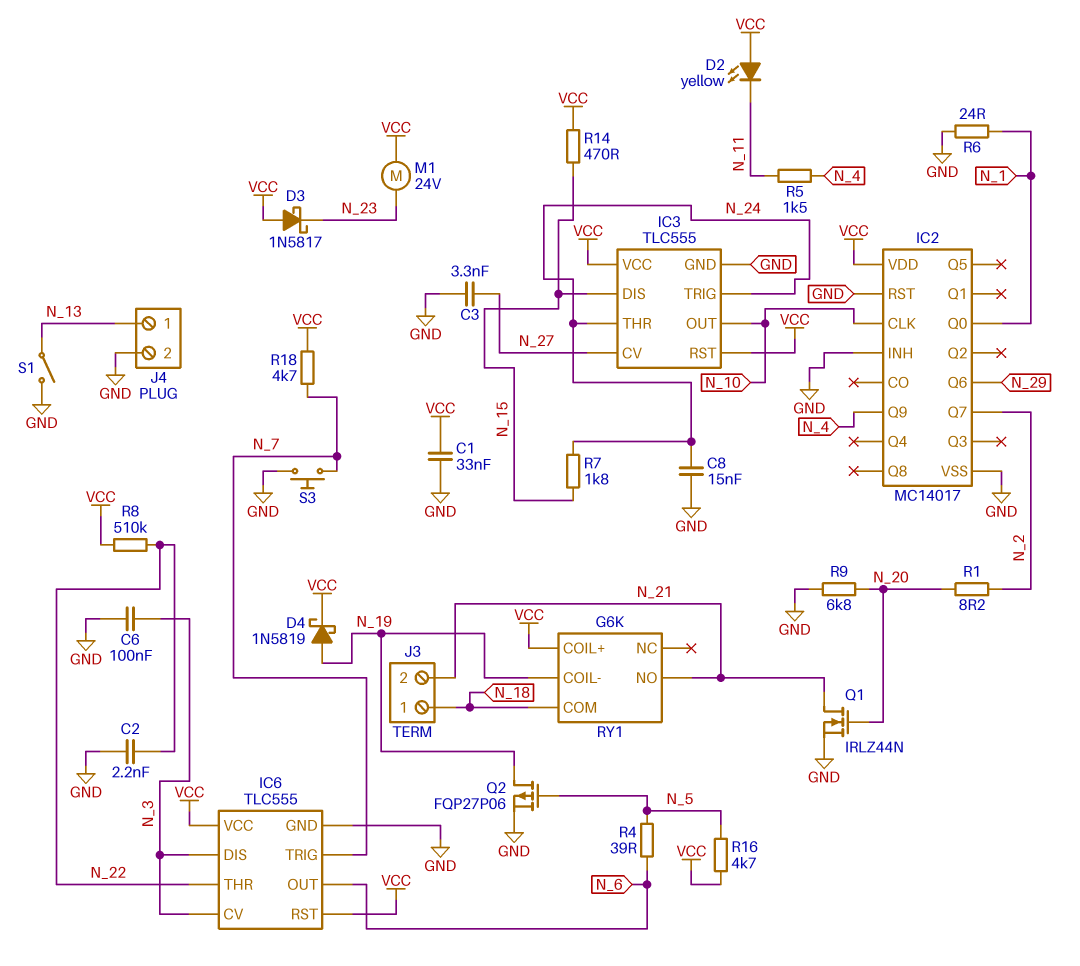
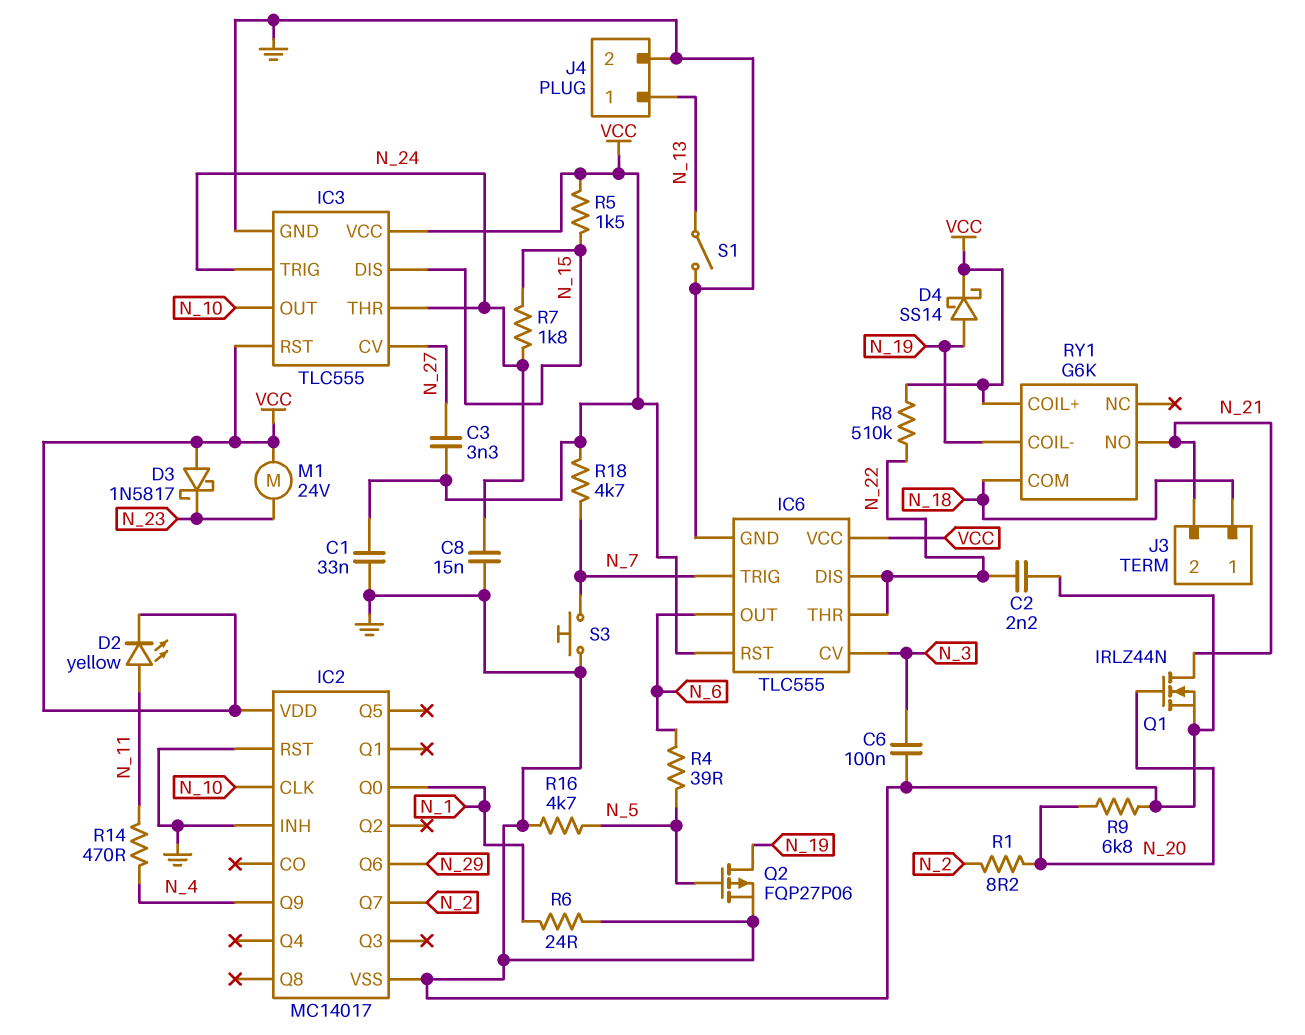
C3: 3.3nF (GND, N_27) -> 3.3nF (N_27, VCC)
D2: LED yellow (A VCC, K N_11) -> LED yellow (A N_11, K VCC)
D4: schottky 1N5819 (A N_19, K VCC) -> schottky SS14 (A N_19, K VCC)
IC6 pin DIS: N_3 -> N_22
R5: 1.5k (N_4, N_11) -> 1.5k (N_15, VCC)
R14: 470 (N_15, VCC) -> 470 (N_4, N_11)
R16: 4.7k (N_5, VCC) -> 4.7k (GND, N_5)

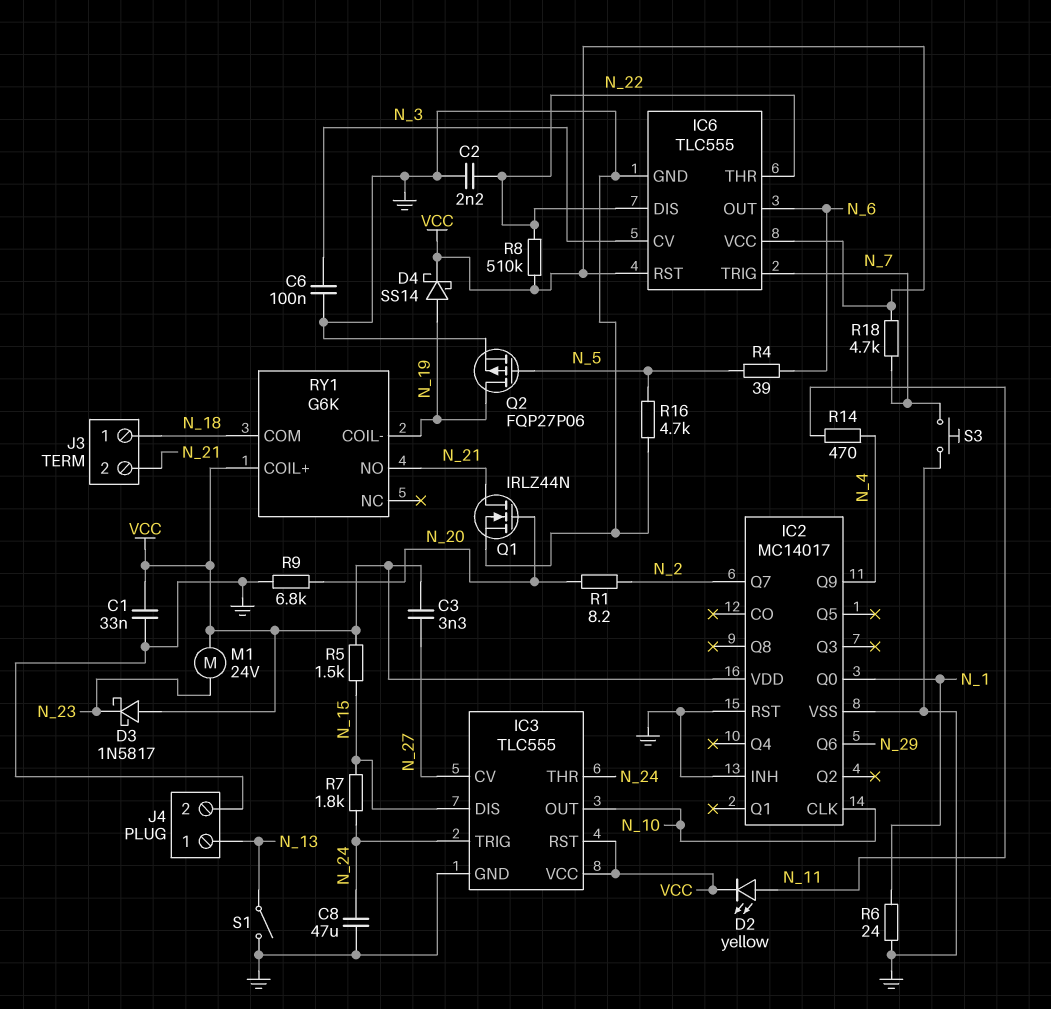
C8: 15nF (GND, N_24) -> 47uF (GND, N_24)

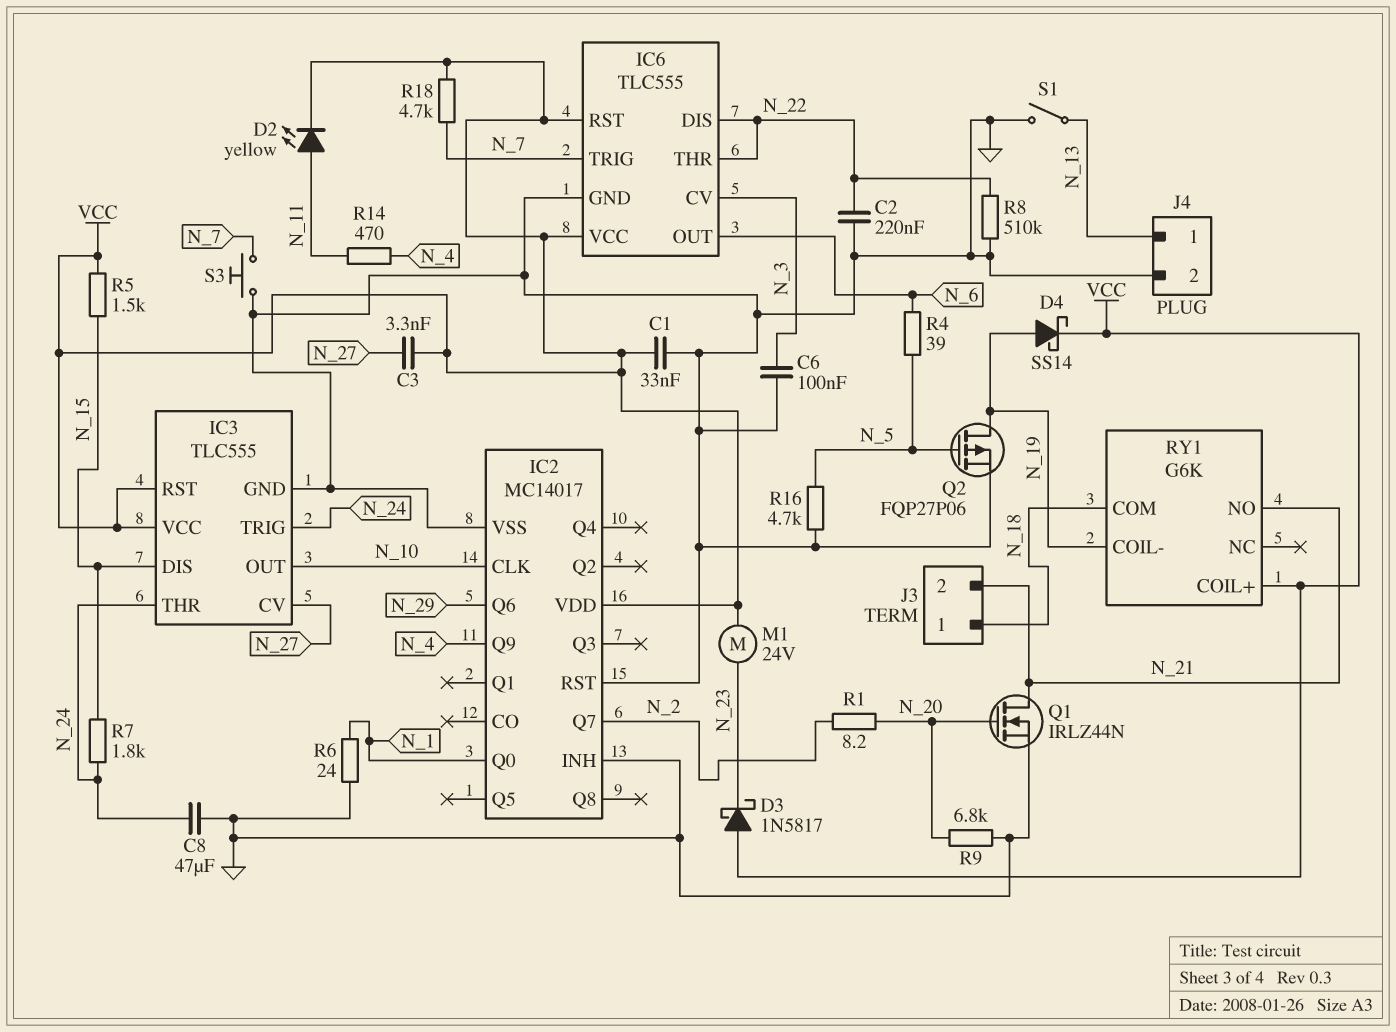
C2: 2.2nF (GND, N_22) -> 220nF (GND, N_22)
R8: 510k (N_22, VCC) -> 510k (GND, N_22)

